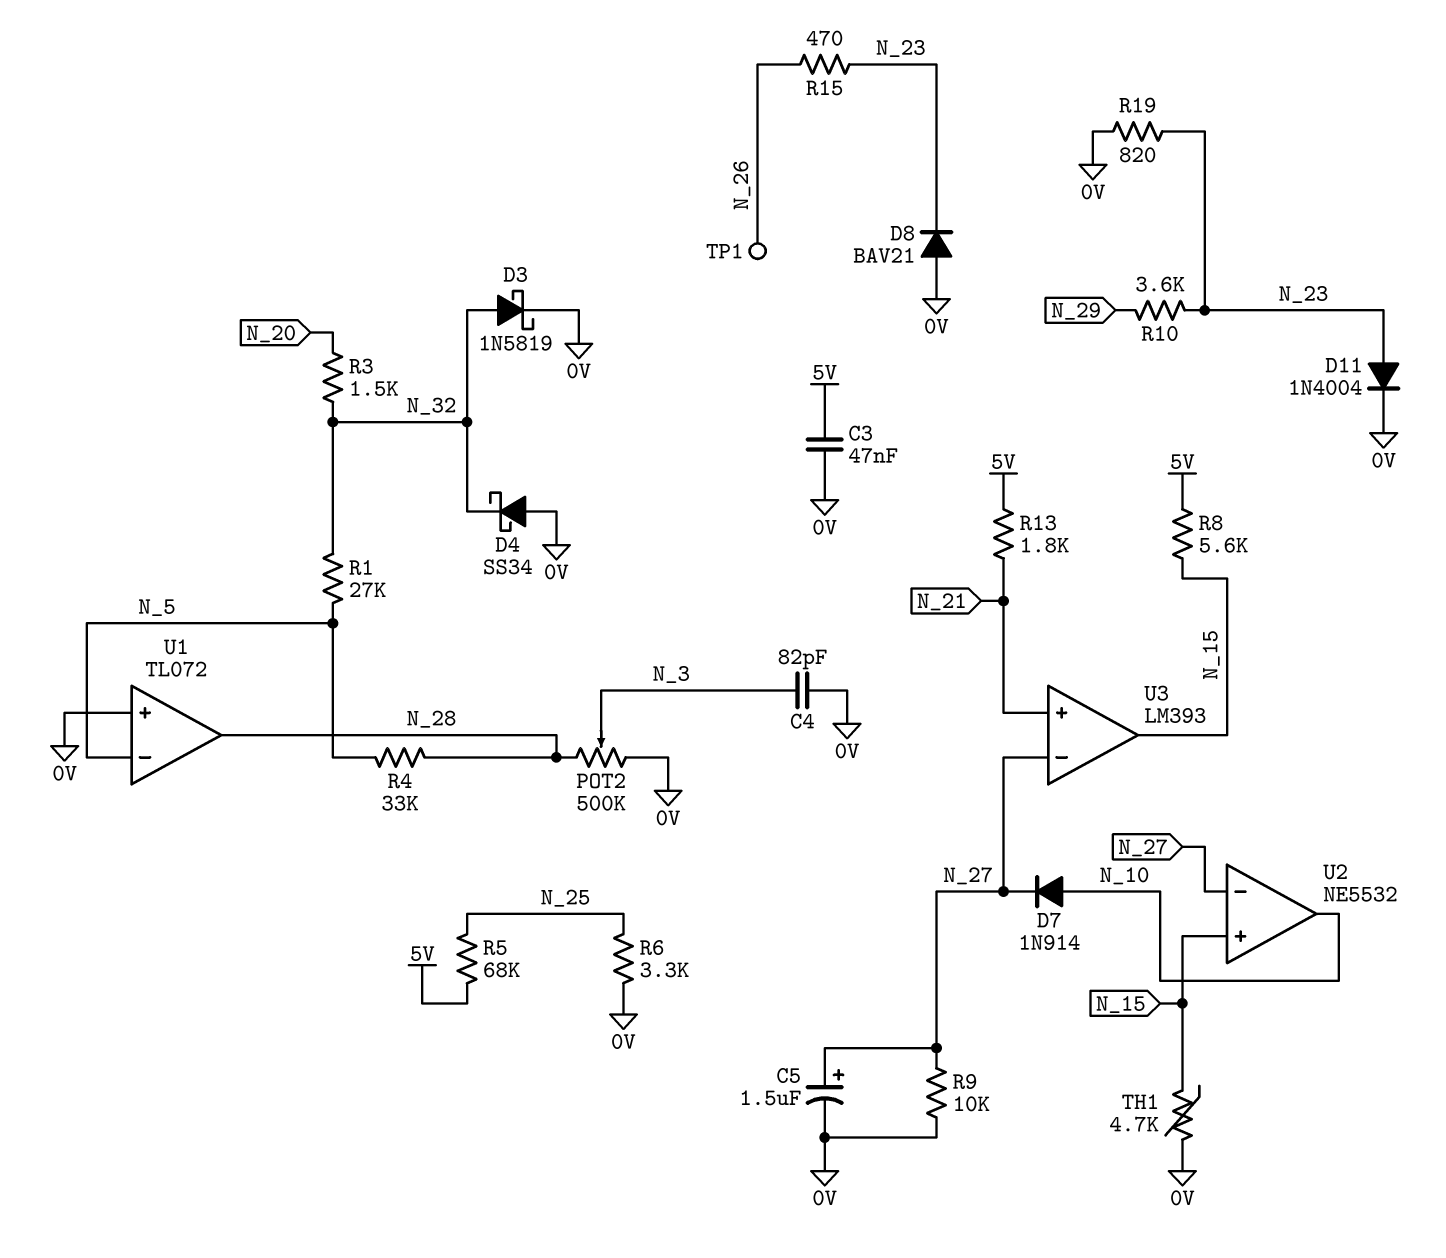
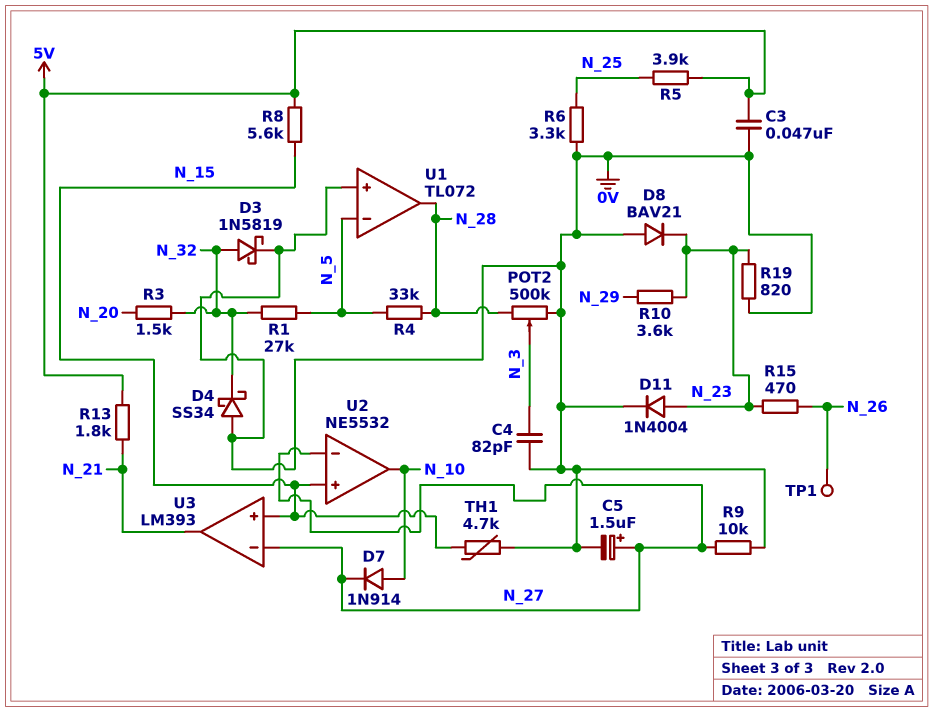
R5: 68k (5V, N_25) -> 3.9k (5V, N_25)
U3 pin in+: N_21 -> N_15
U3 pin out: N_15 -> N_21

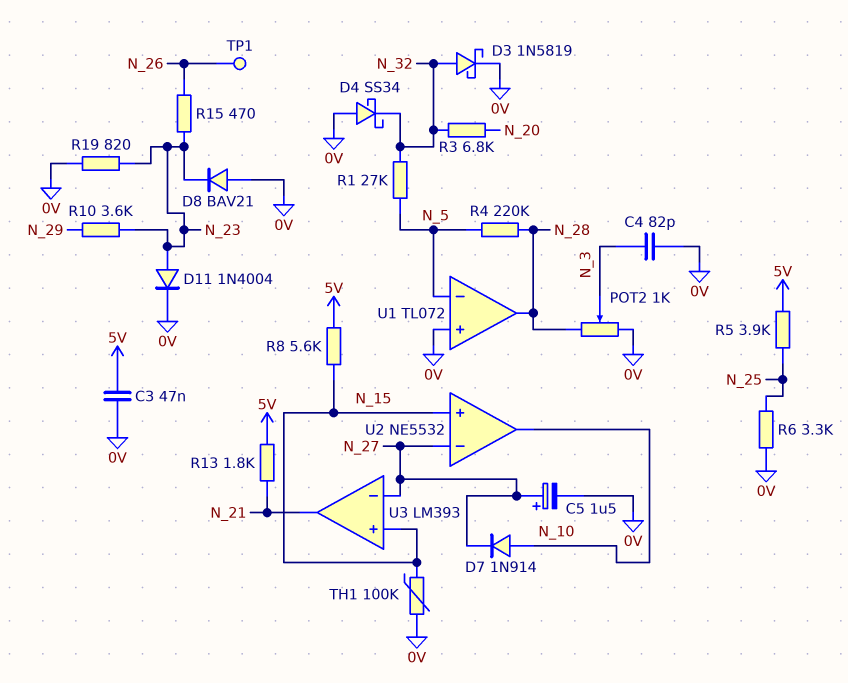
POT2: 500k (0V, N_28, wiper N_3) -> 1k (0V, N_28, wiper N_3)
R3: 1.5k (N_20, N_32) -> 6.8k (N_20, N_32)
R4: 33k (N_5, N_28) -> 220k (N_5, N_28)
R9: 10k (0V, N_27) -> none
TH1: 4.7k (0V, N_15) -> 100k (0V, N_15)

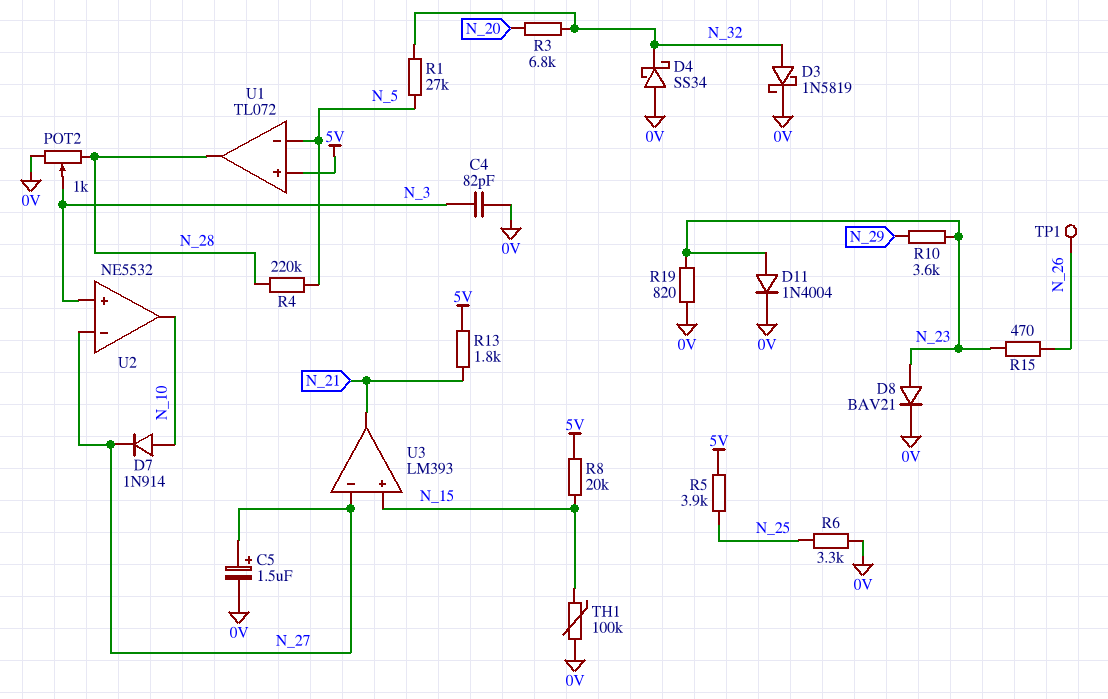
C3: 47nF (0V, 5V) -> none
D8: diode BAV21 (A 0V, K N_23) -> diode BAV21 (A N_23, K 0V)
R8: 5.6k (5V, N_15) -> 20k (5V, N_15)
U1 pin in+: 0V -> 5V
U2 pin in+: N_15 -> N_3

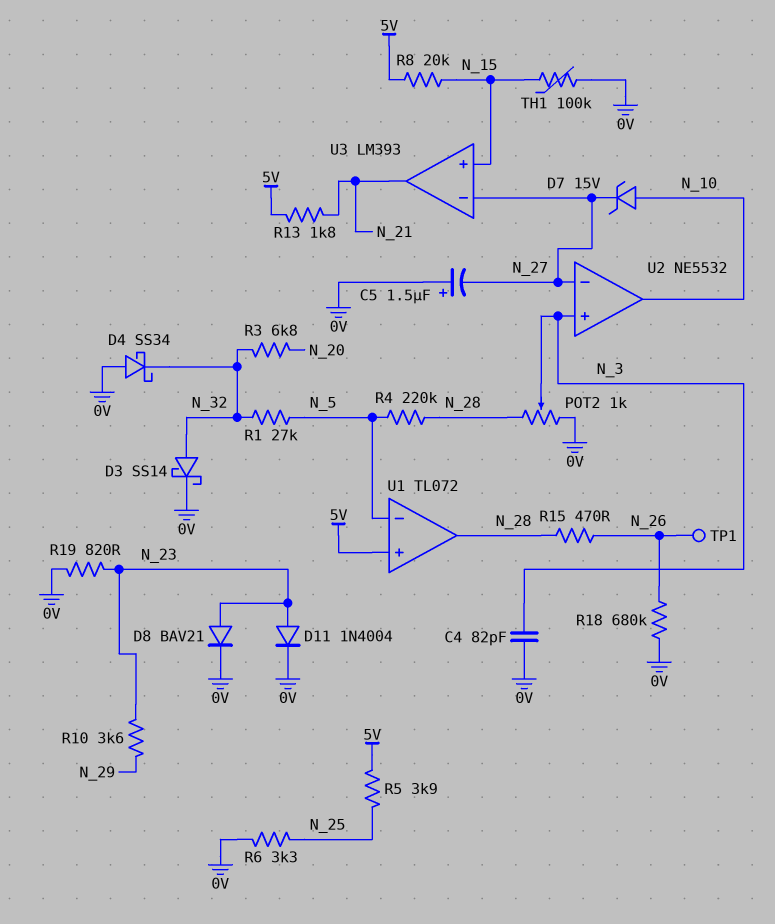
C5: 1.5uF (plus N_27, minus 0V) -> 1.5uF (plus 0V, minus N_27)
D3: schottky 1N5819 (A N_32, K 0V) -> schottky SS14 (A N_32, K 0V)
D7: diode 1N914 (A N_10, K N_27) -> zener 15V (A N_10, K N_27)
R15: 470 (N_23, N_26) -> 470 (N_26, N_28)
R18: none -> 680k (0V, N_26)

